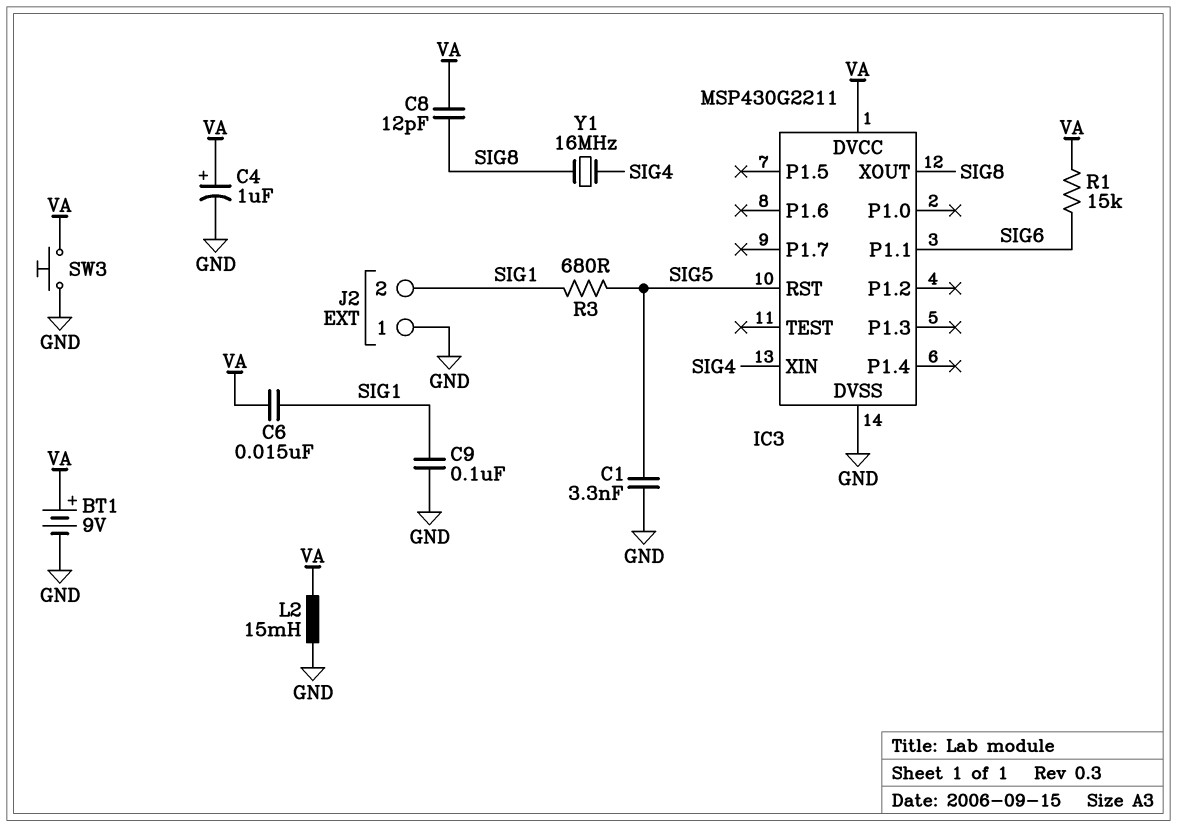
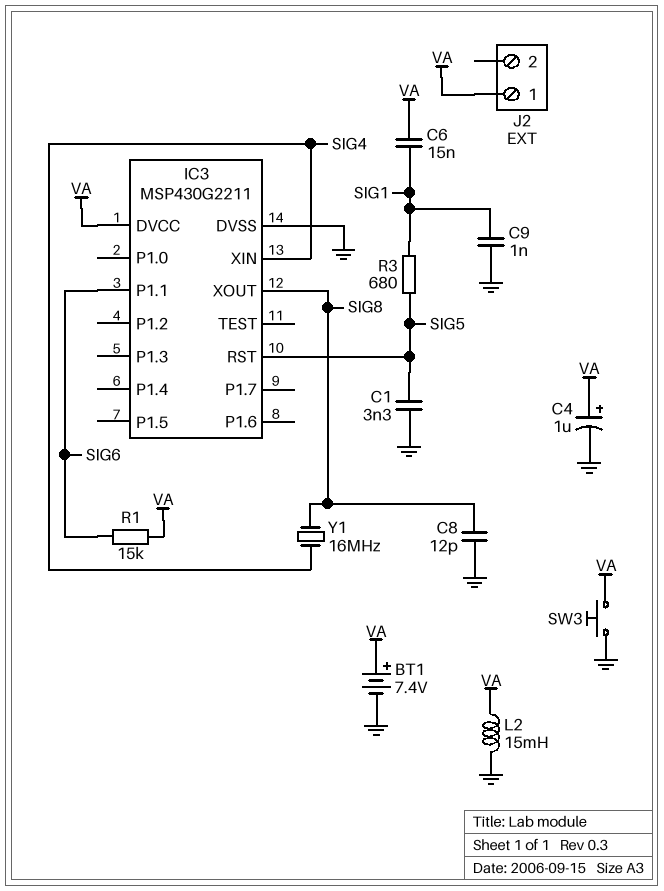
BT1: 9V (plus VA, minus GND) -> 7.4V (plus VA, minus GND)
C8: 12pF (SIG8, VA) -> 12pF (GND, SIG8)
C9: 100nF (GND, SIG1) -> 1nF (GND, SIG1)
J2 pin 1: GND -> VA
J2 pin 2: SIG1 -> none

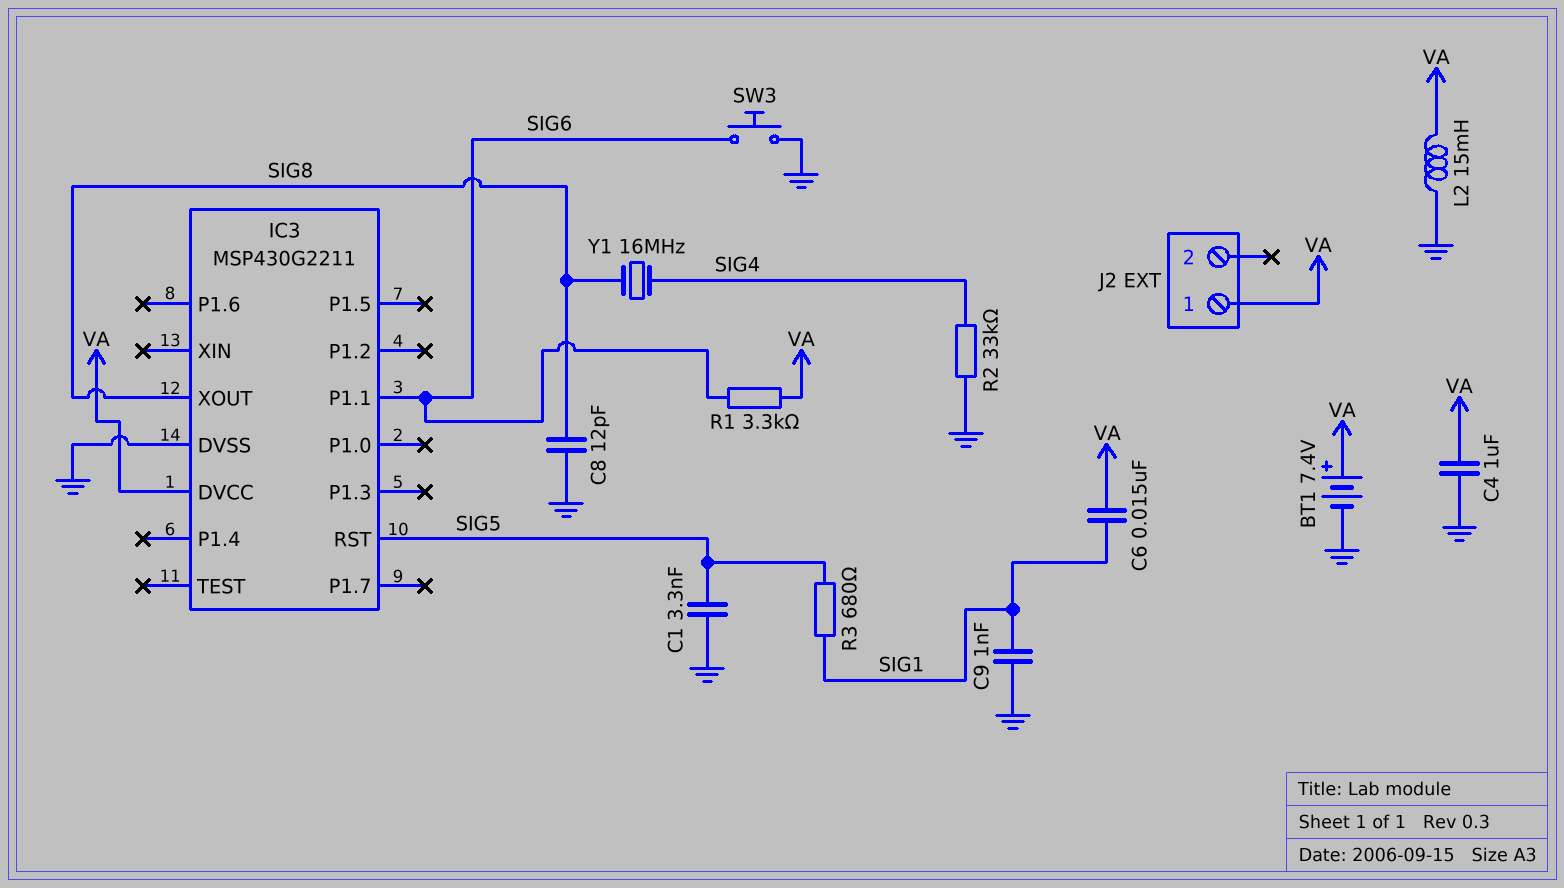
C4: 1uF (plus VA, minus GND) -> 1uF (GND, VA)
IC3 pin XIN: SIG4 -> none
R1: 15k (SIG6, VA) -> 3.3k (SIG6, VA)
R2: none -> 33k (GND, SIG4)
SW3: button (GND, VA) -> button (GND, SIG6)

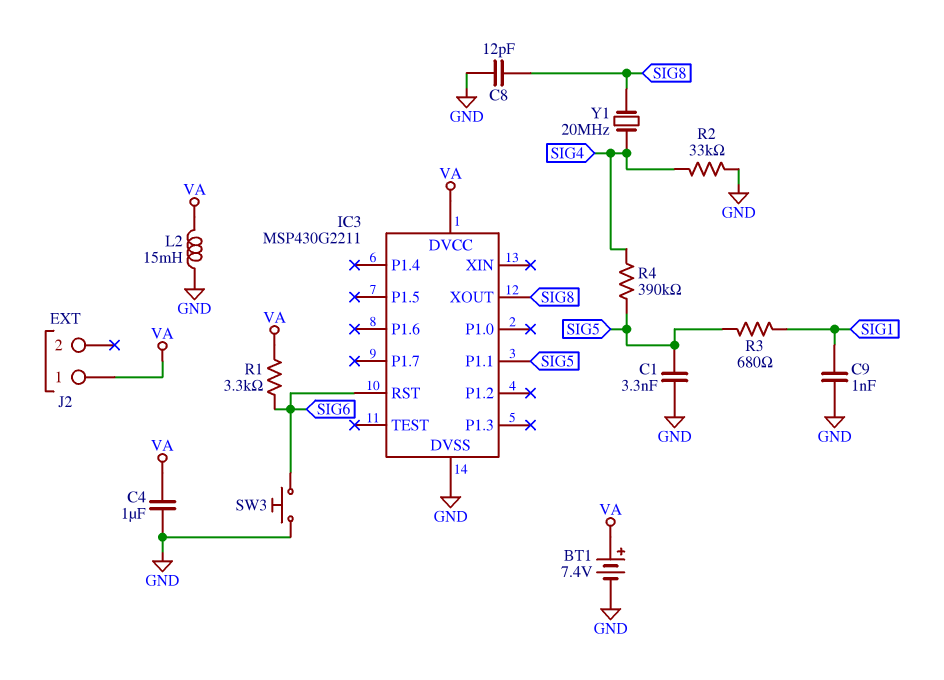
C6: 15nF (SIG1, VA) -> none
IC3 pin P1.1: SIG6 -> SIG5
IC3 pin RST: SIG5 -> SIG6
R4: none -> 390k (SIG4, SIG5)
Y1: 16MHz (SIG4, SIG8) -> 20MHz (SIG4, SIG8)

